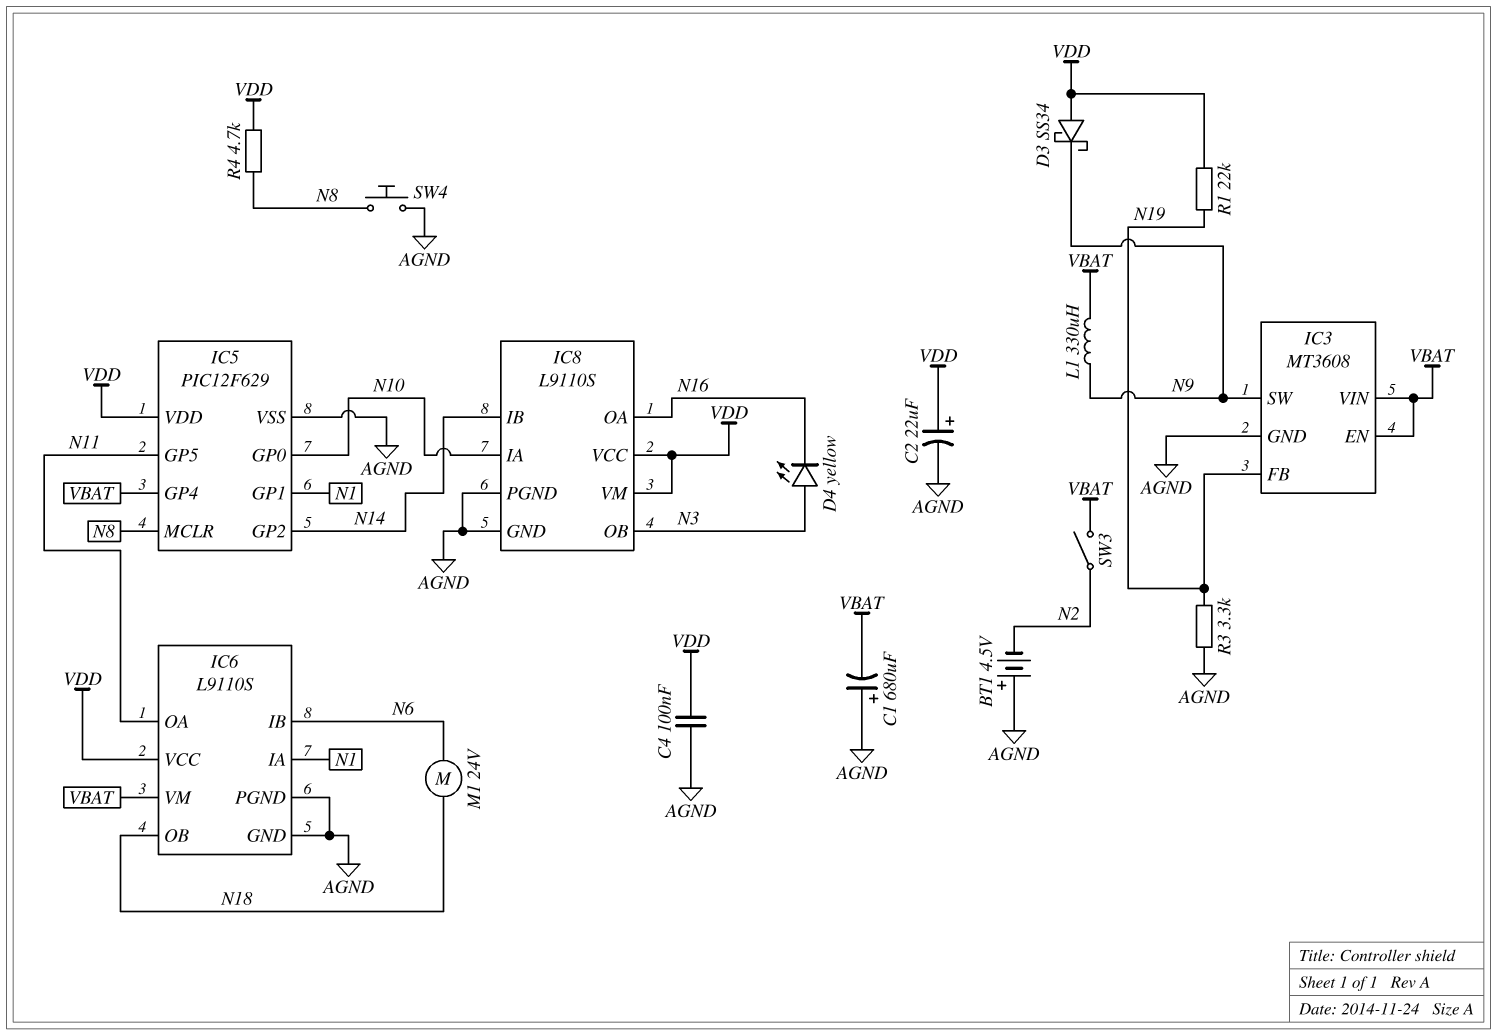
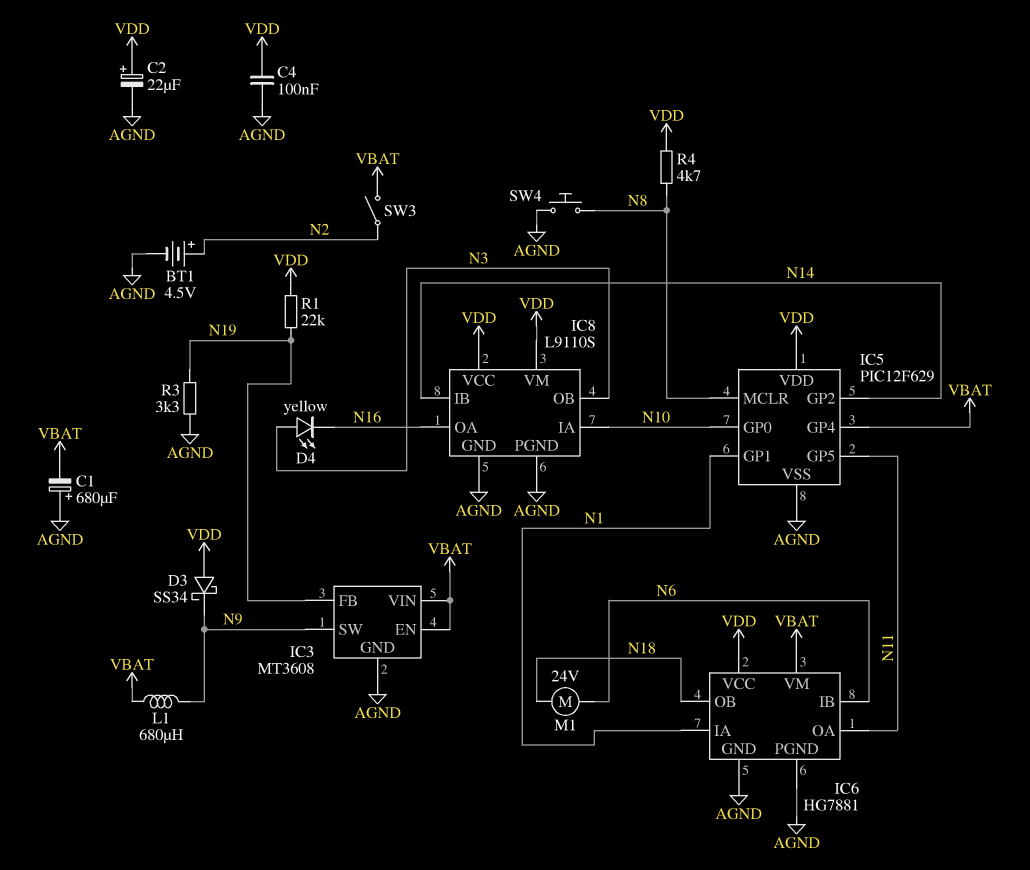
BT1: 4.5V (plus AGND, minus N2) -> 4.5V (plus N2, minus AGND)
IC6: L9110S -> HG7881
L1: 330uH (N9, VBAT) -> 680uH (N9, VBAT)

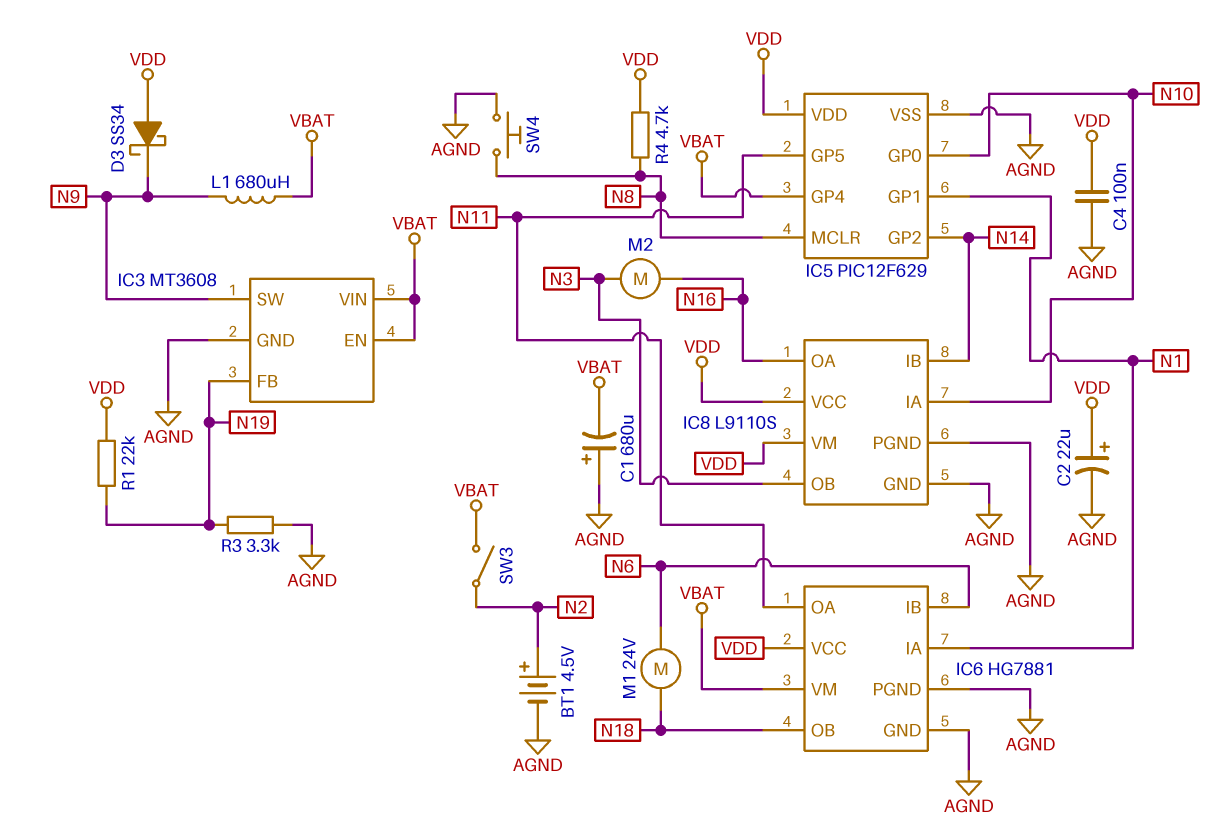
D4: LED yellow (A N3, K N16) -> none
M2: none -> motor (N3, N16)

